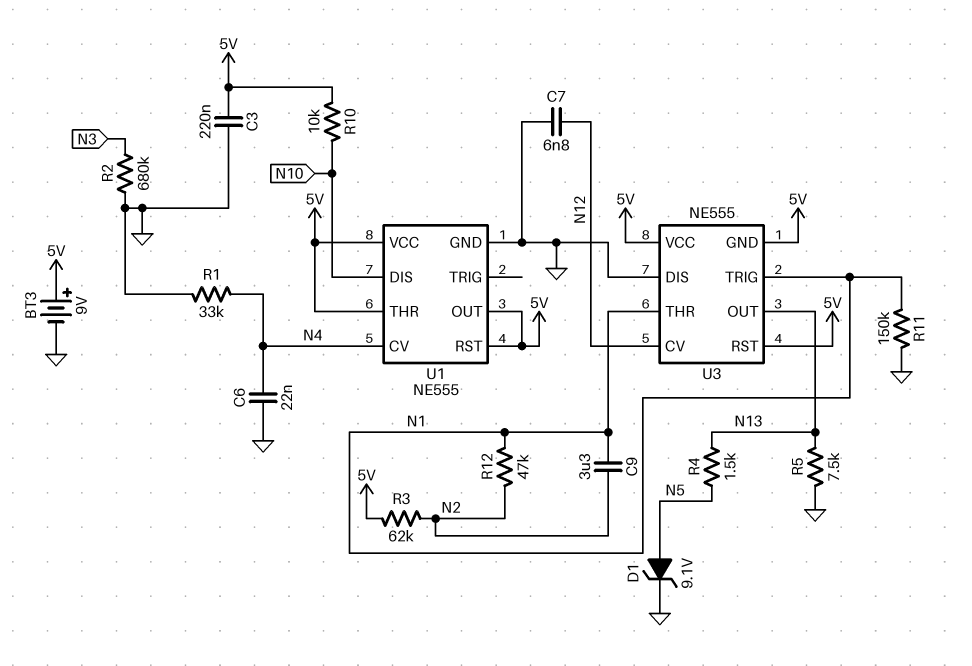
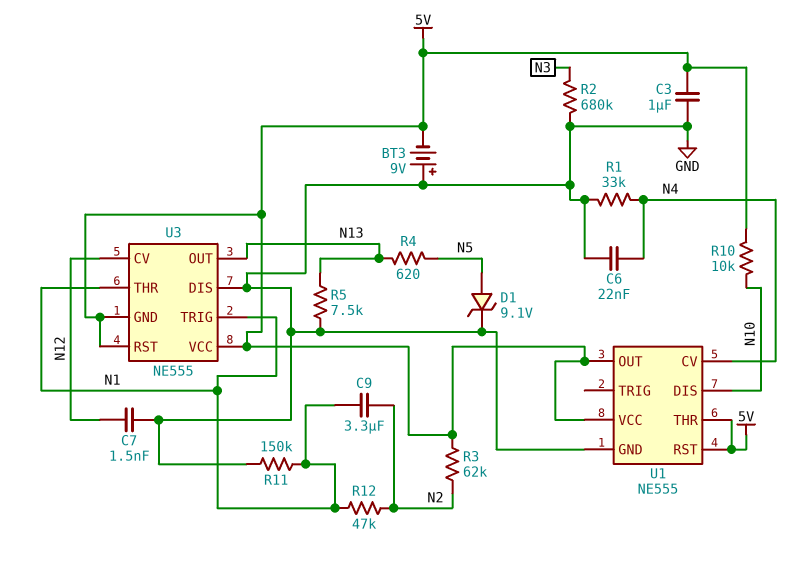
BT3: 9V (plus 5V, minus GND) -> 9V (plus GND, minus 5V)
C3: 220nF (5V, GND) -> 1uF (5V, GND)
C7: 6.8nF (GND, N12) -> 1.5nF (GND, N12)
R4: 1.5k (N5, N13) -> 620 (N5, N13)

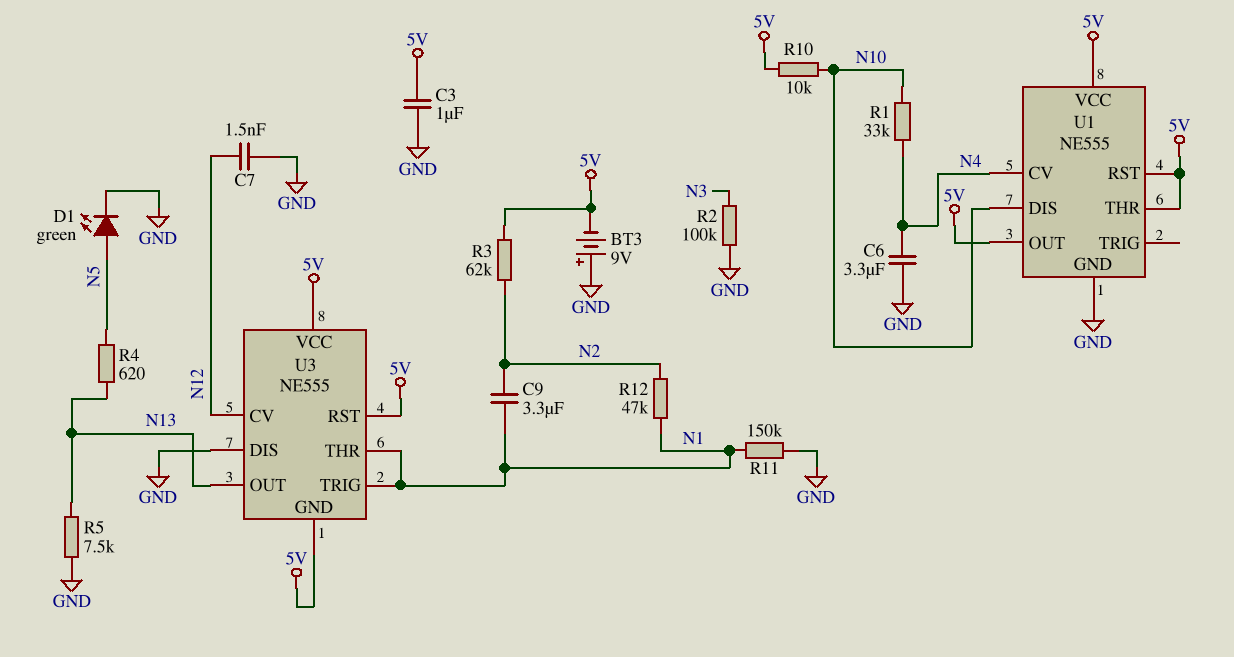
C6: 22nF (GND, N4) -> 3.3uF (GND, N4)
D1: zener 9.1V (A N5, K GND) -> LED green (A N5, K GND)
R1: 33k (GND, N4) -> 33k (N4, N10)
R2: 680k (GND, N3) -> 100k (GND, N3)

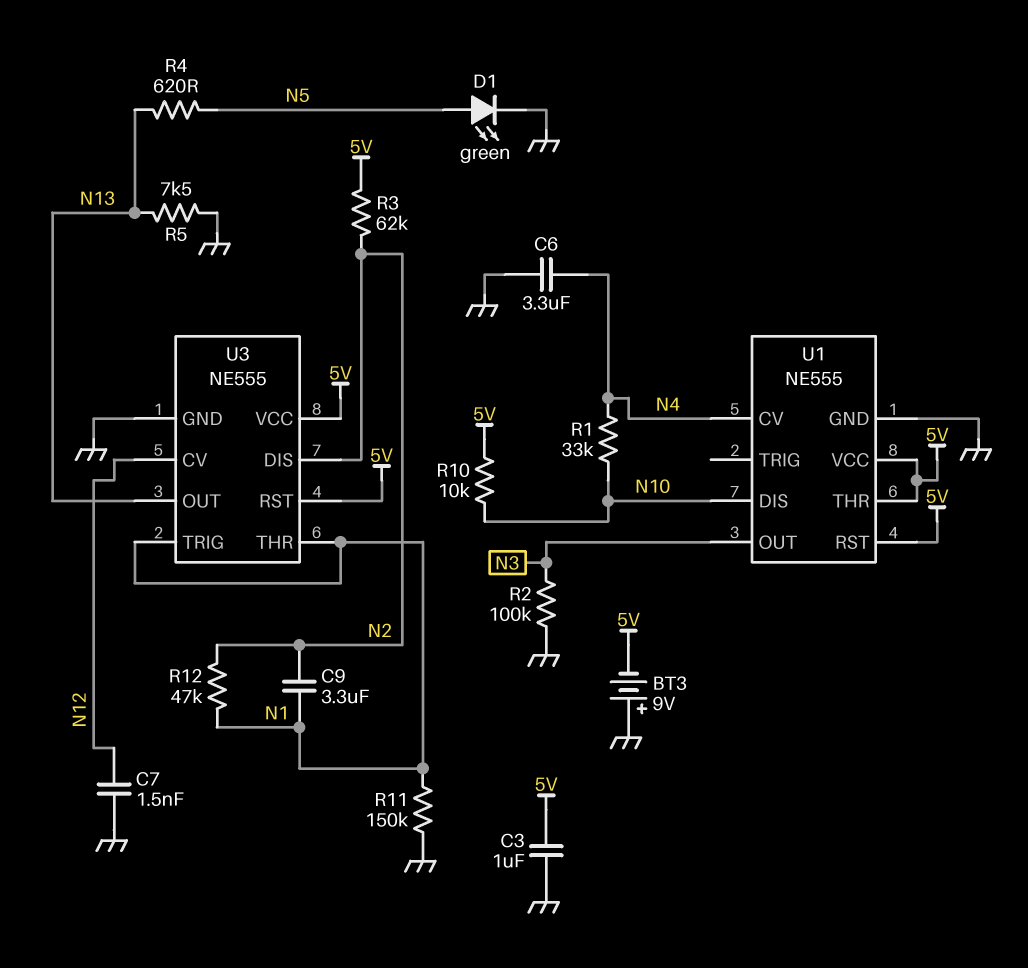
U1 pin OUT: 5V -> N3
U3 pin DIS: GND -> N2
U3 pin GND: 5V -> GND

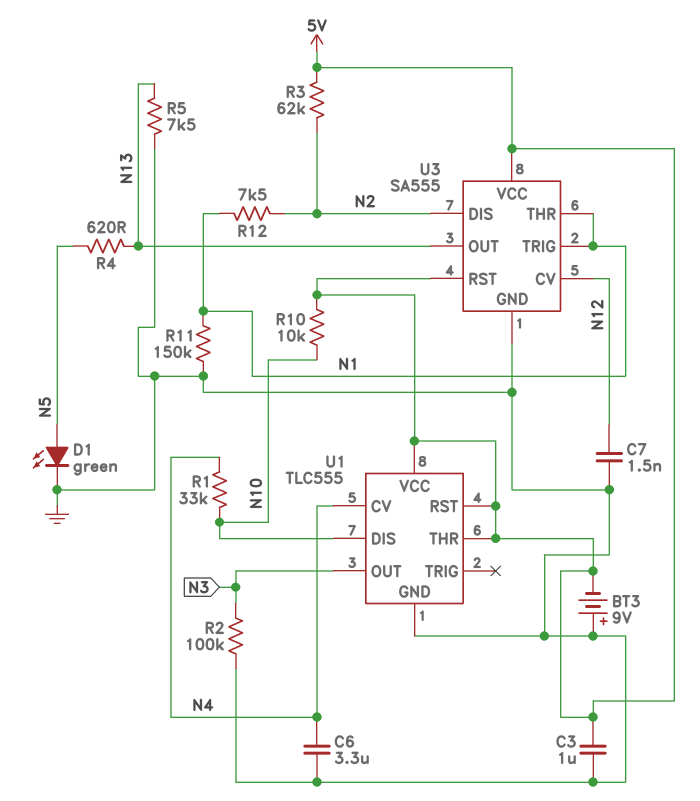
C9: 3.3uF (N1, N2) -> none
R12: 47k (N1, N2) -> 7.5k (N1, N2)
U1: NE555 -> TLC555
U3: NE555 -> SA555

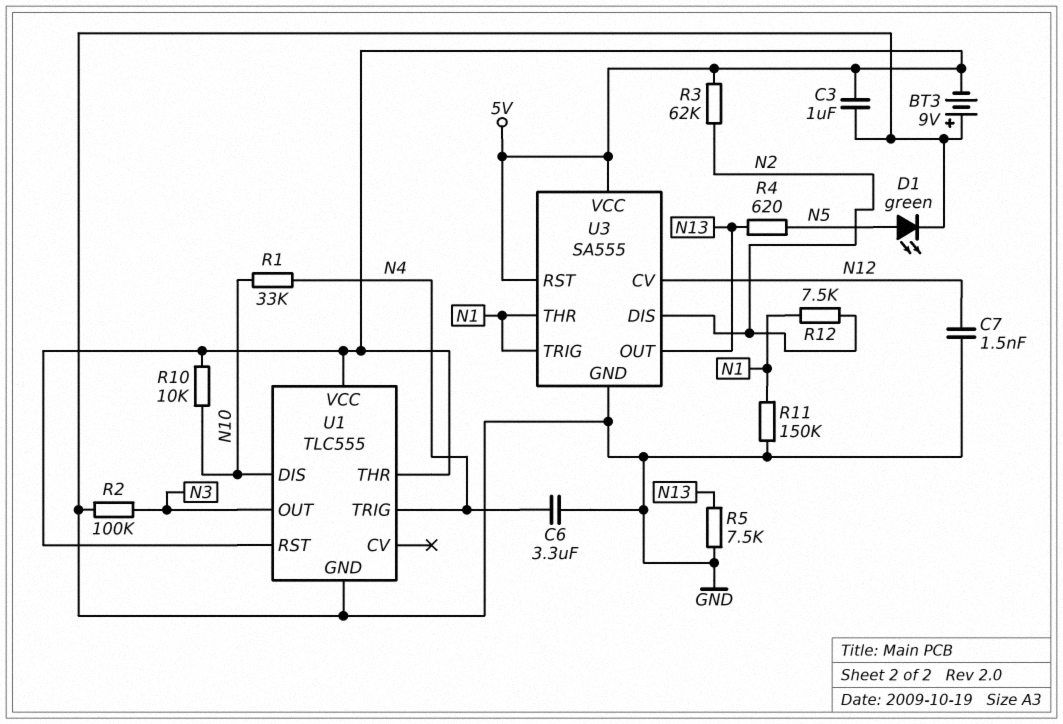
U1 pin CV: N4 -> none
U1 pin TRIG: none -> N4

